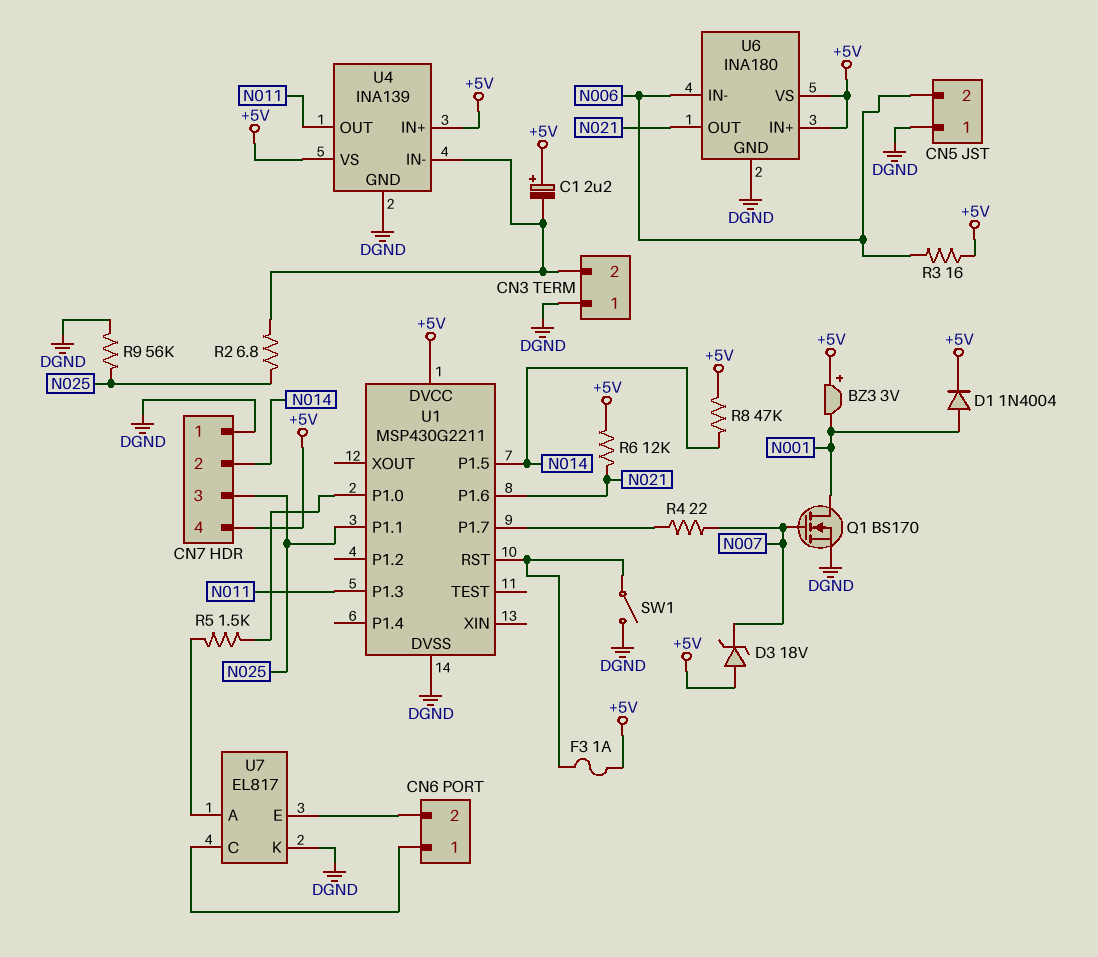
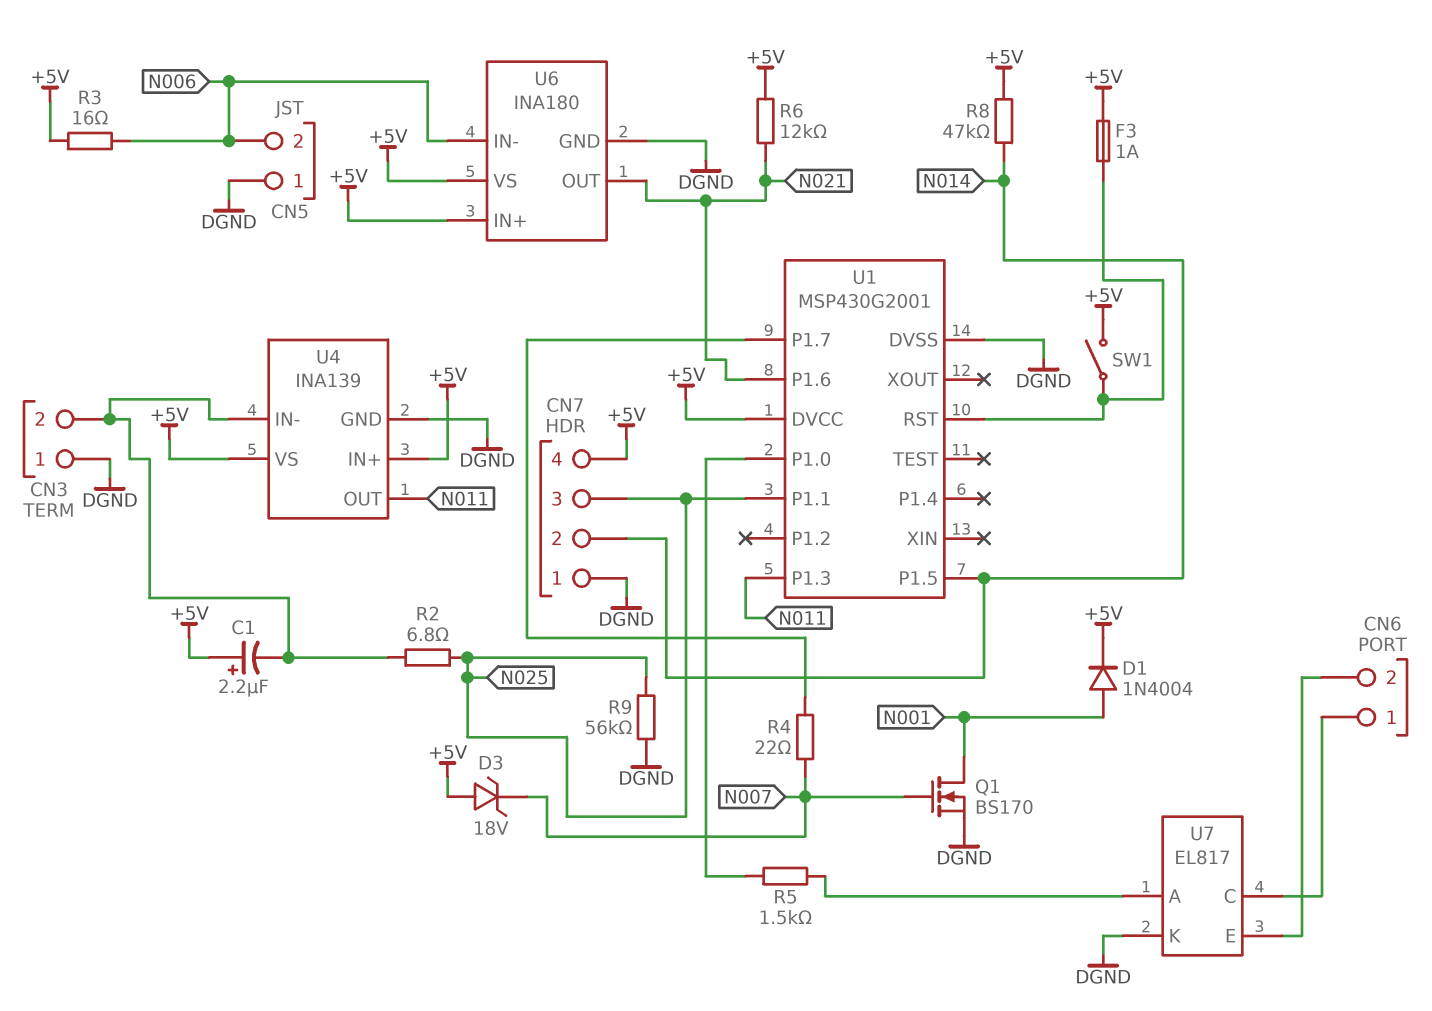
BZ3: buzzer 3V (plus +5V, minus N001) -> none
SW1: switch (DGND, U1/RST) -> switch (+5V, U1/RST)
U1: MSP430G2211 -> MSP430G2001

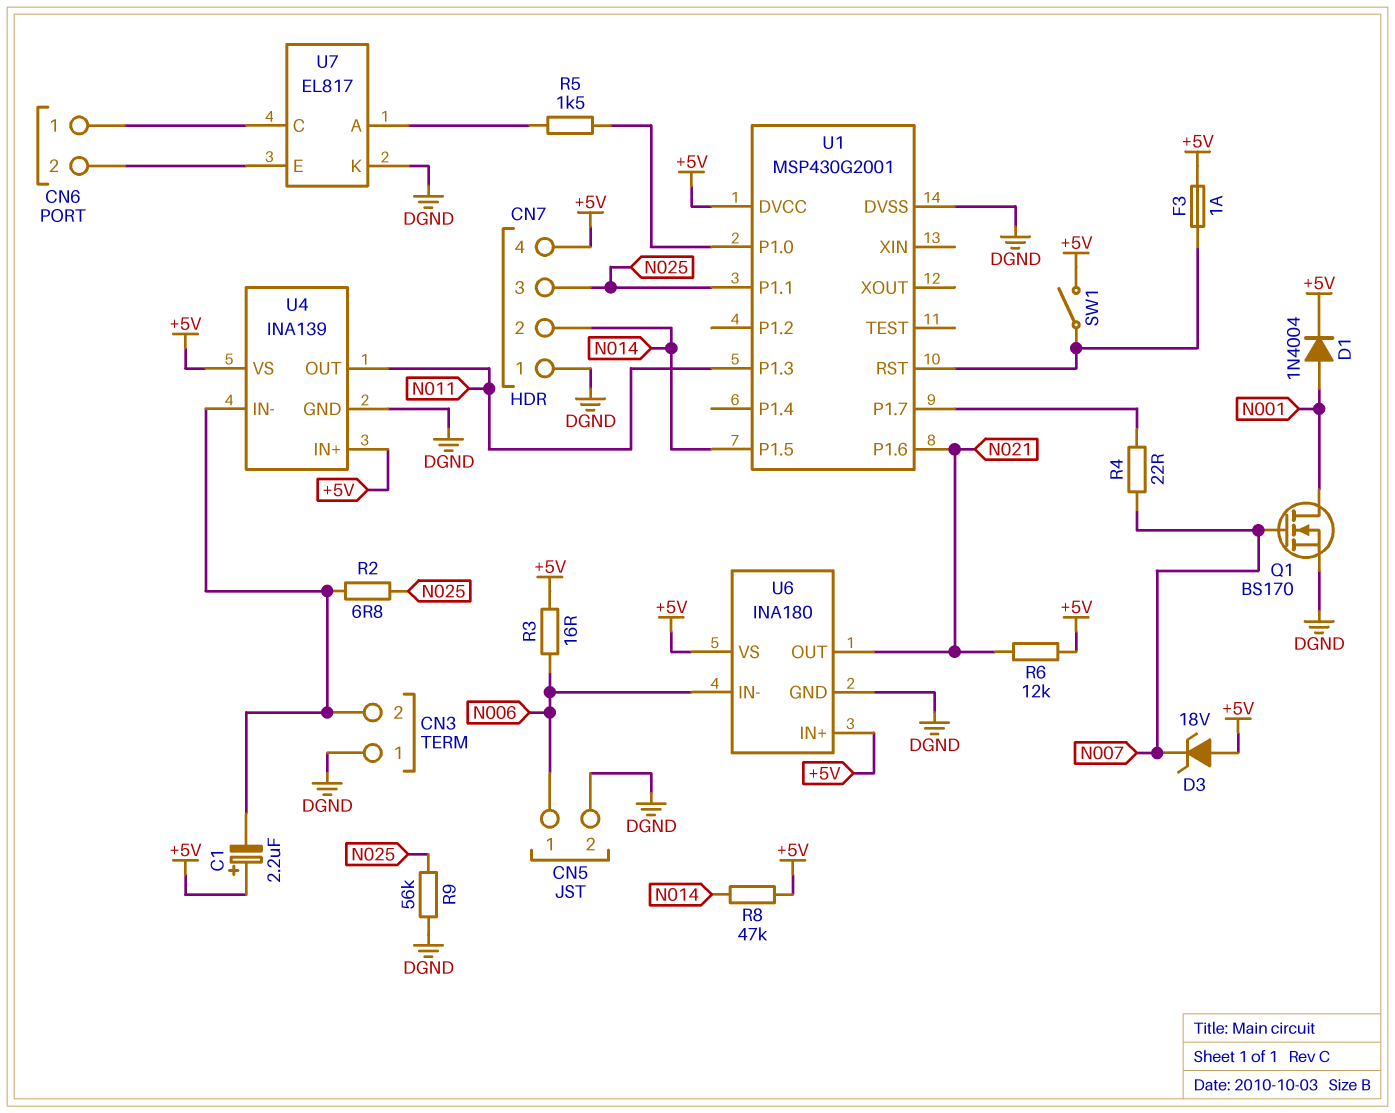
CN5 pin 1: DGND -> N006
CN5 pin 2: N006 -> DGND

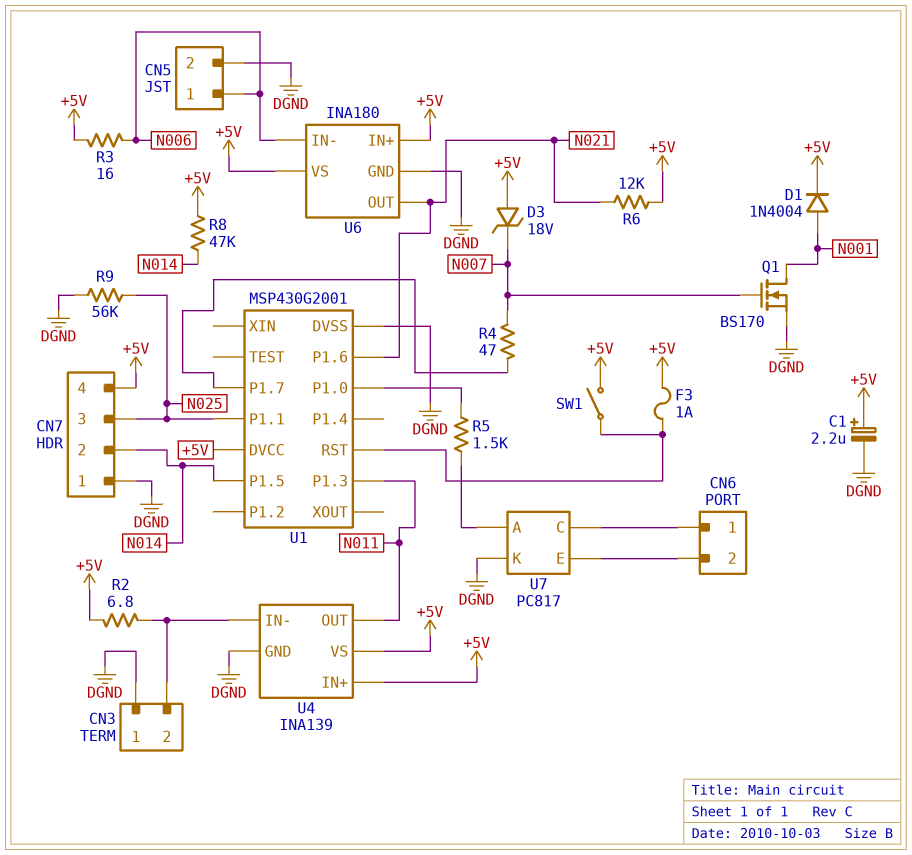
C1: 2.2uF (plus +5V, minus CN3/2) -> 2.2uF (plus +5V, minus DGND)
R2: 6.8 (CN3/2, N025) -> 6.8 (+5V, CN3/2)
R4: 22 (N007, U1/P1.7) -> 47 (N007, U1/P1.7)
U7: EL817 -> PC817

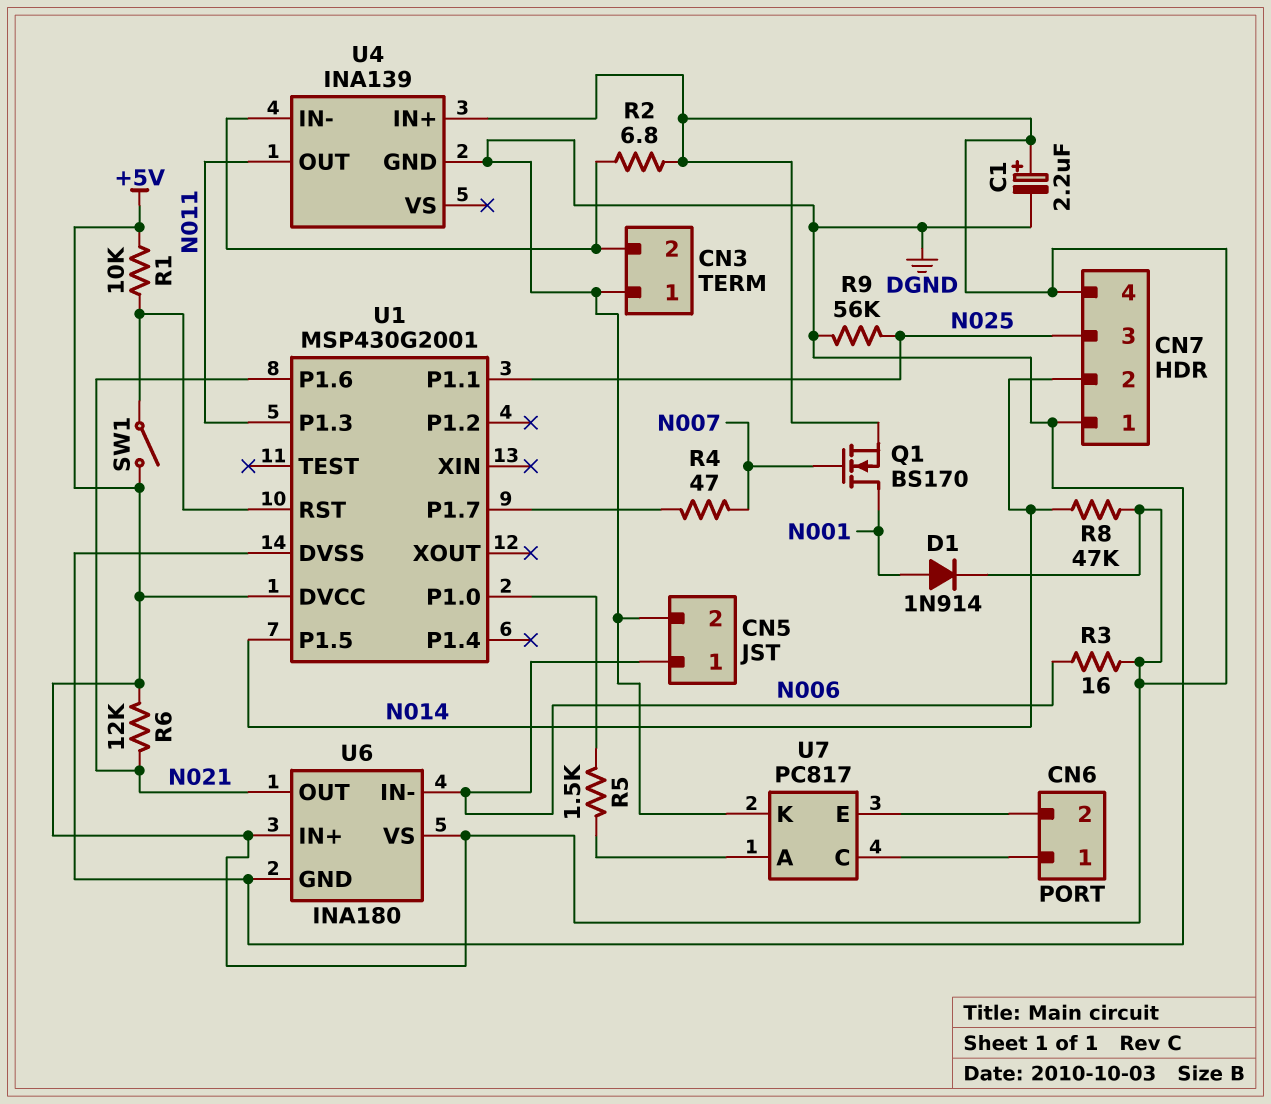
D1: diode 1N4004 (A N001, K +5V) -> diode 1N914 (A N001, K +5V)
D3: zener 18V (A +5V, K N007) -> none
F3: 1A (+5V, U1/RST) -> none
Q1: NMOS BS170 (G N007, D N001, S DGND) -> NMOS BS170 (G N007, D N001, S +5V)
R1: none -> 10k (+5V, U1/RST)
U4 pin VS: +5V -> none

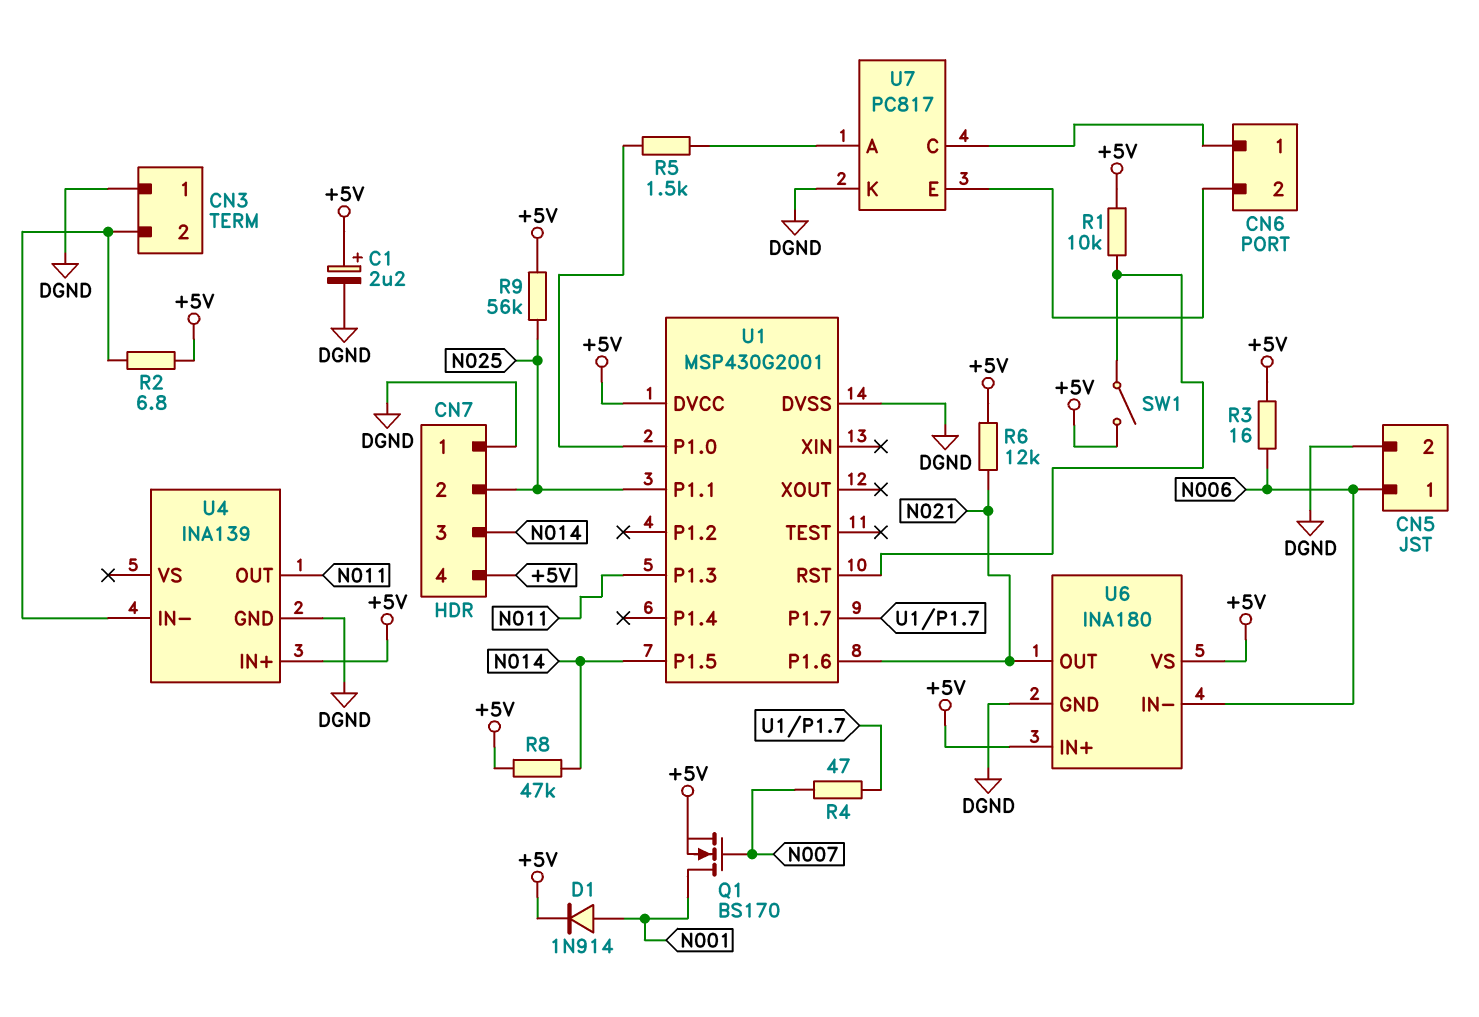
CN7 pin 2: N014 -> N025
CN7 pin 3: N025 -> N014
R9: 56k (DGND, N025) -> 56k (+5V, N025)

